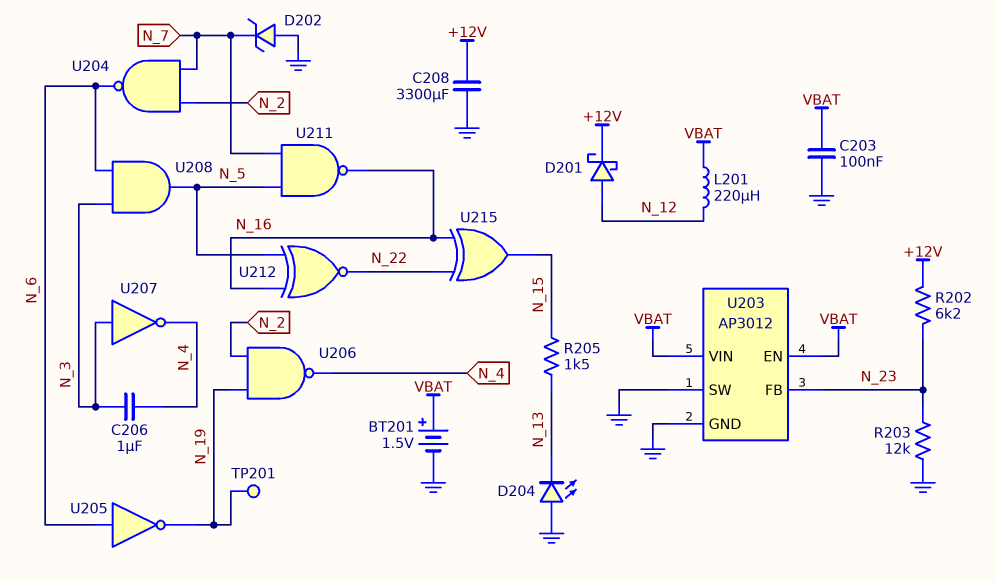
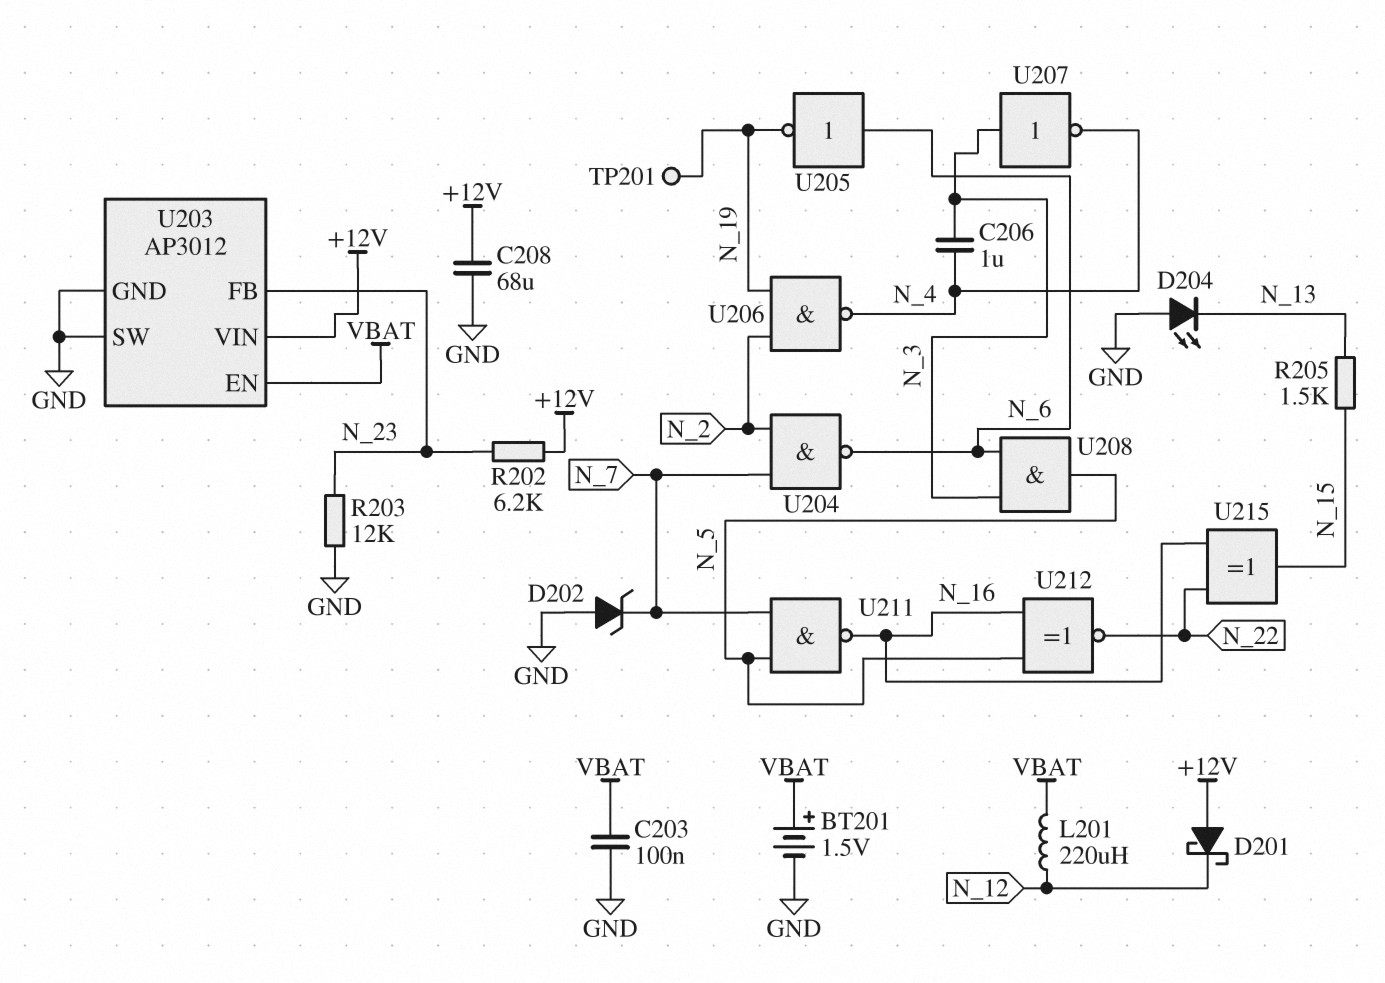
C208: 3300uF (+12V, GND) -> 68uF (+12V, GND)
D201: schottky (A N_12, K +12V) -> schottky (A +12V, K N_12)
U203 pin VIN: VBAT -> +12V

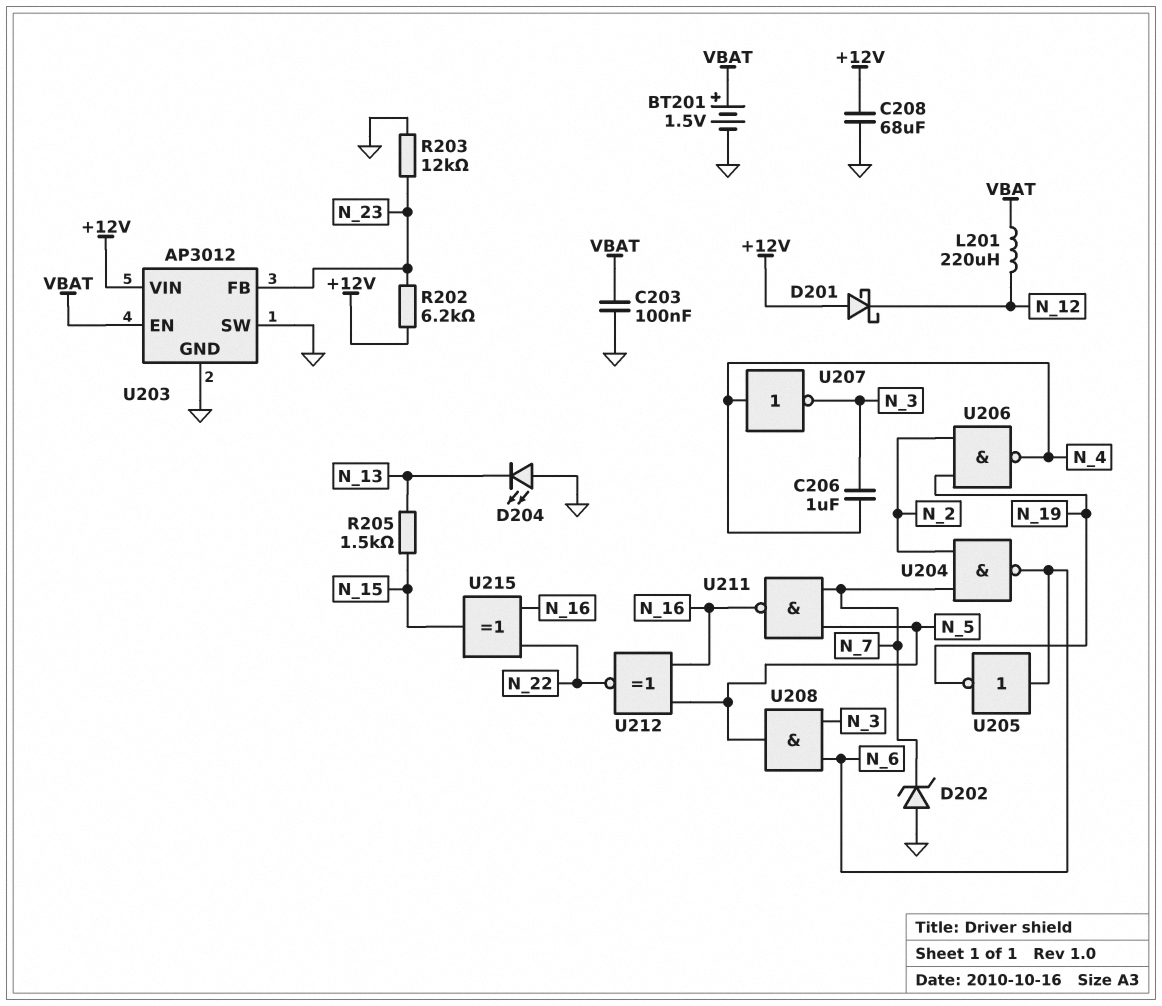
TP201: test point (N_19) -> none
U207: NOT (in N_3, out N_4) -> NOT (in N_4, out N_3)

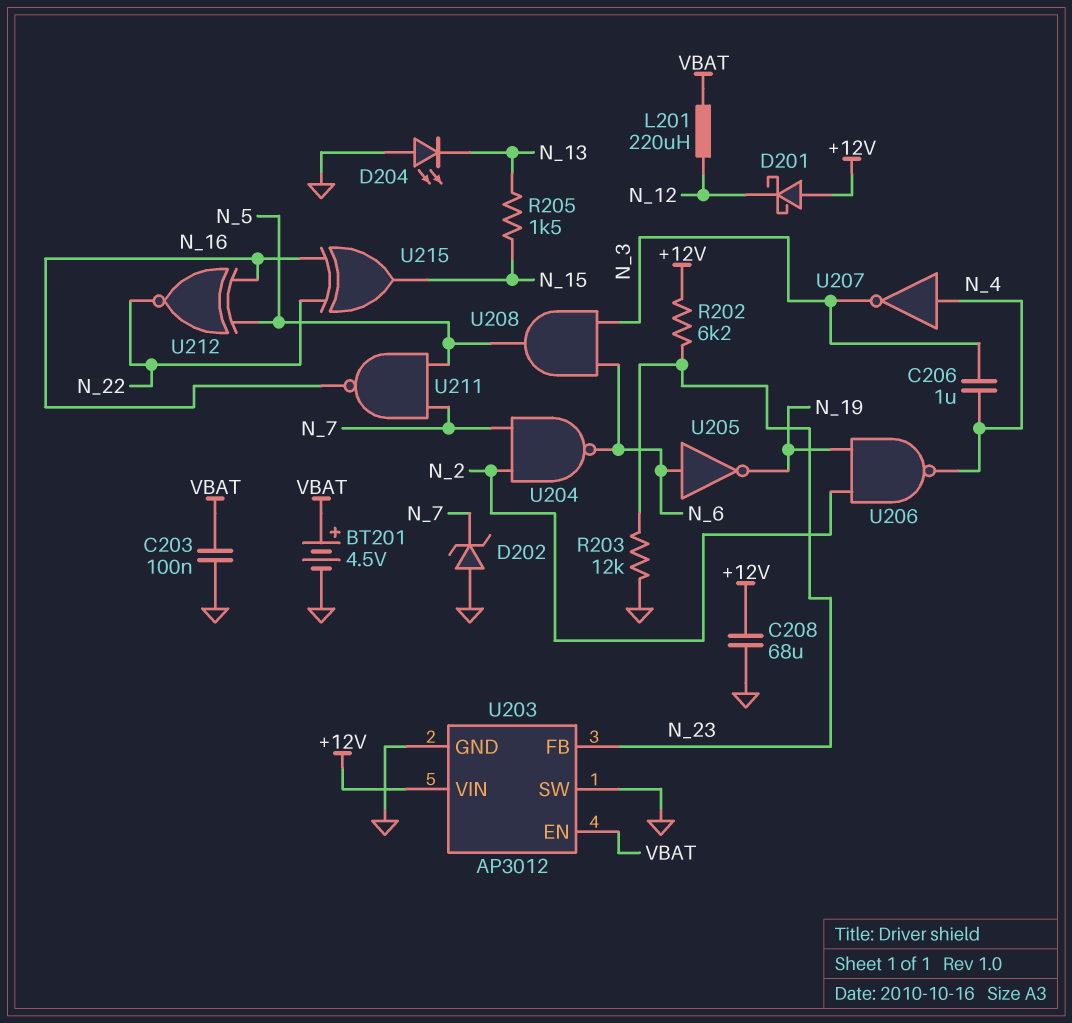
BT201: 1.5V (plus VBAT, minus GND) -> 4.5V (plus VBAT, minus GND)

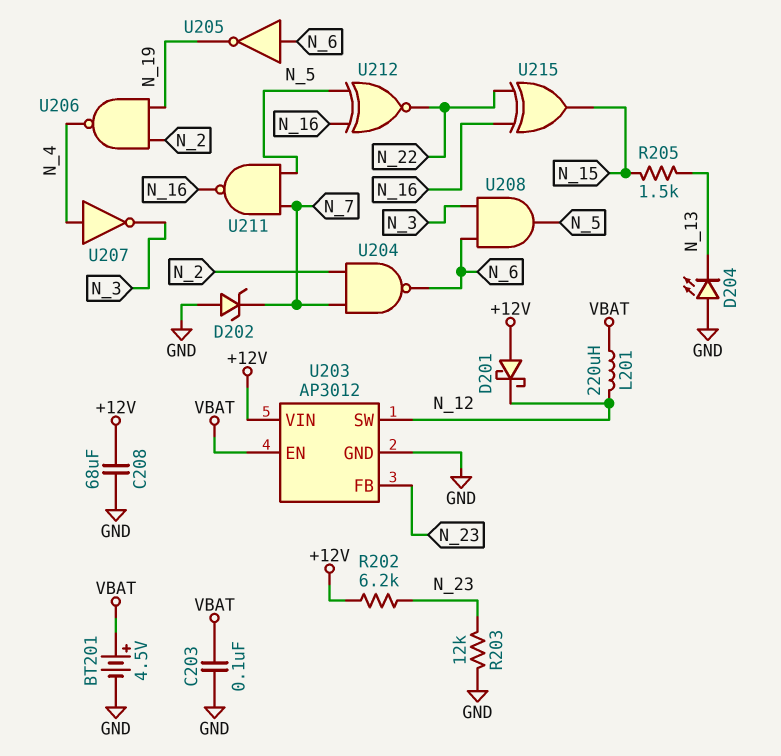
C206: 1uF (N_3, N_4) -> none
U203 pin SW: GND -> N_12

